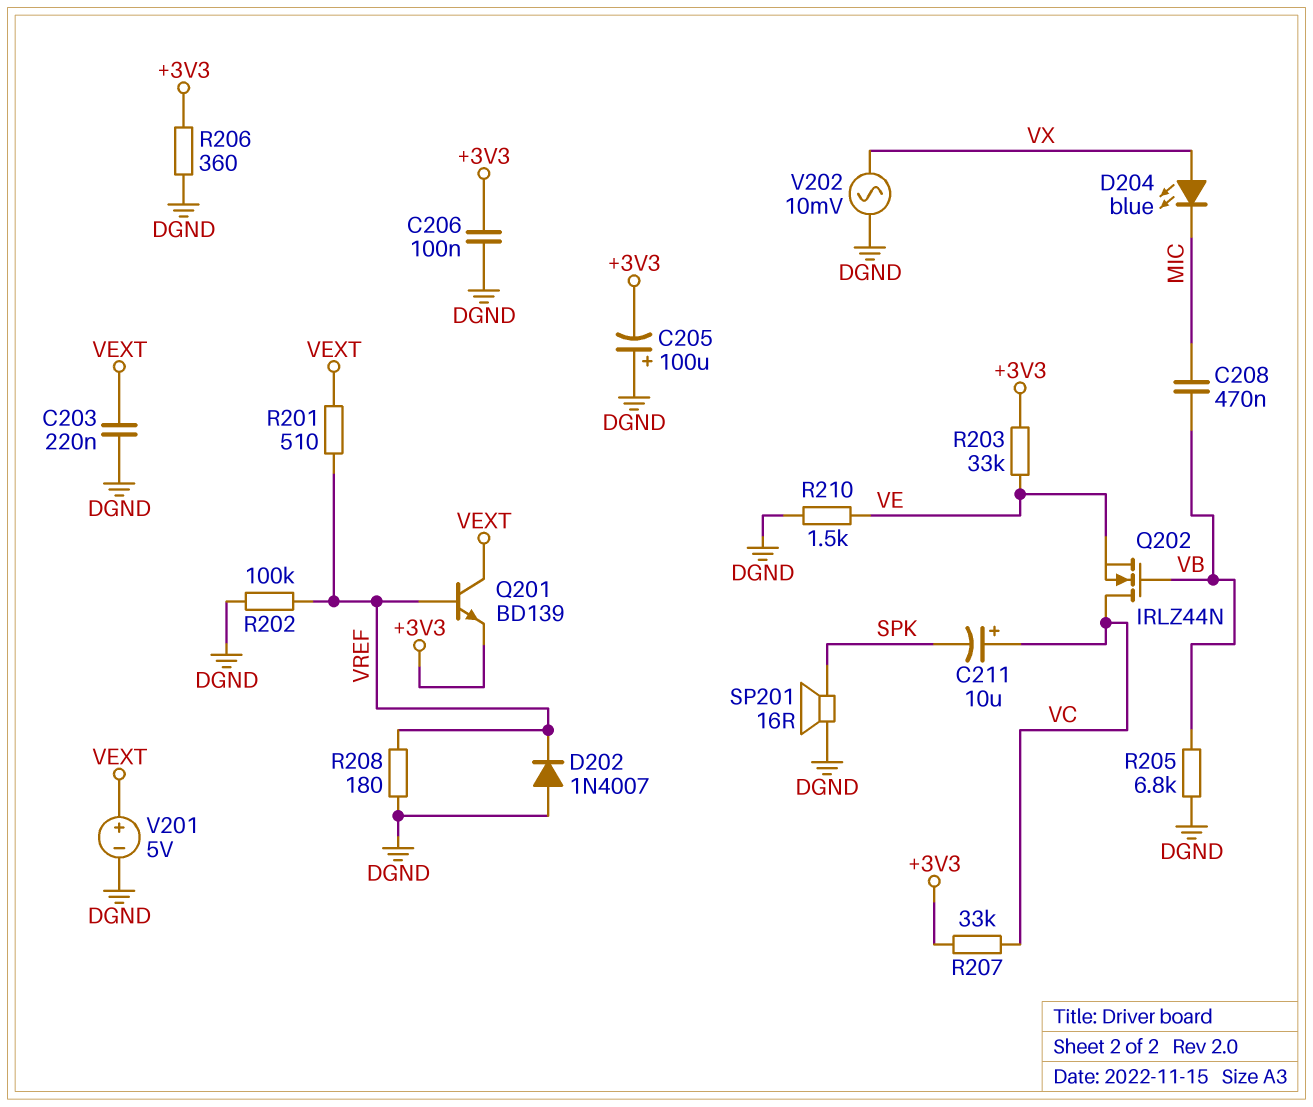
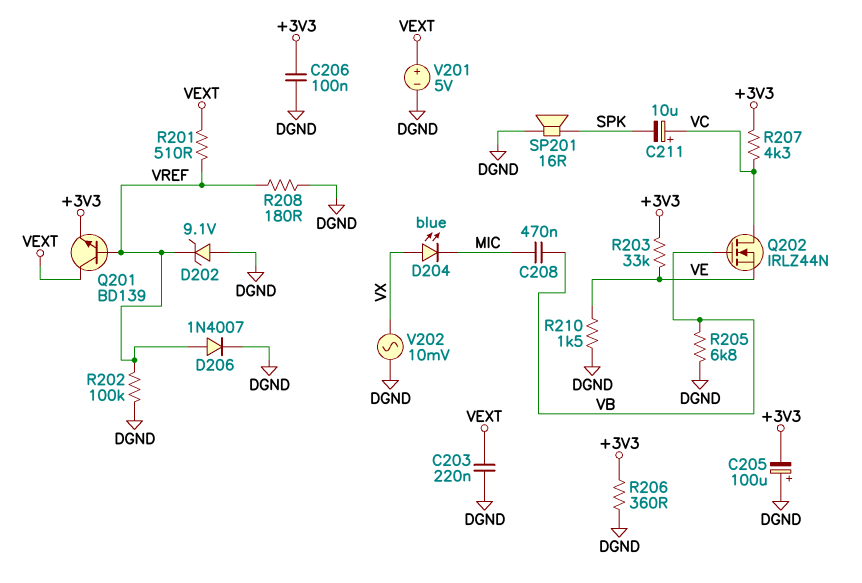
D202: diode 1N4007 (A DGND, K VREF) -> zener 9.1V (A DGND, K VREF)
D206: none -> diode 1N4007 (A VREF, K DGND)
R207: 33k (+3V3, VC) -> 4.3k (+3V3, VC)

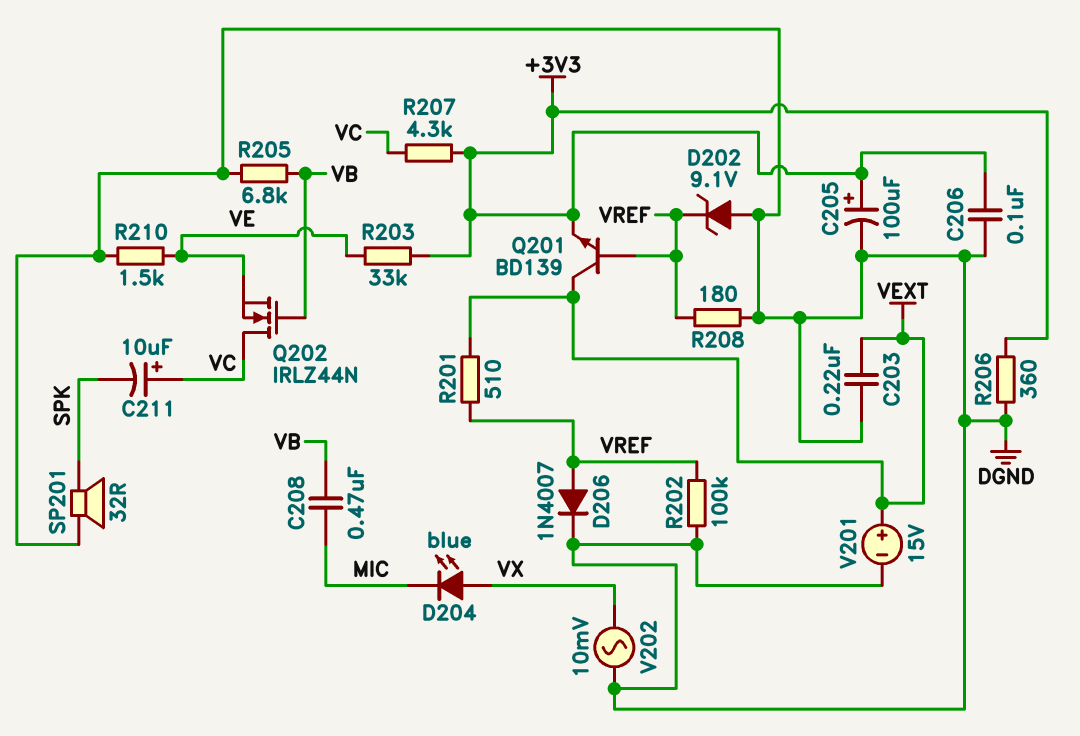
C205: 100uF (plus DGND, minus +3V3) -> 100uF (plus +3V3, minus DGND)
SP201: speaker 16R (DGND, SPK) -> speaker 32R (DGND, SPK)
V201: 5V (plus VEXT, minus DGND) -> 15V (plus VEXT, minus DGND)

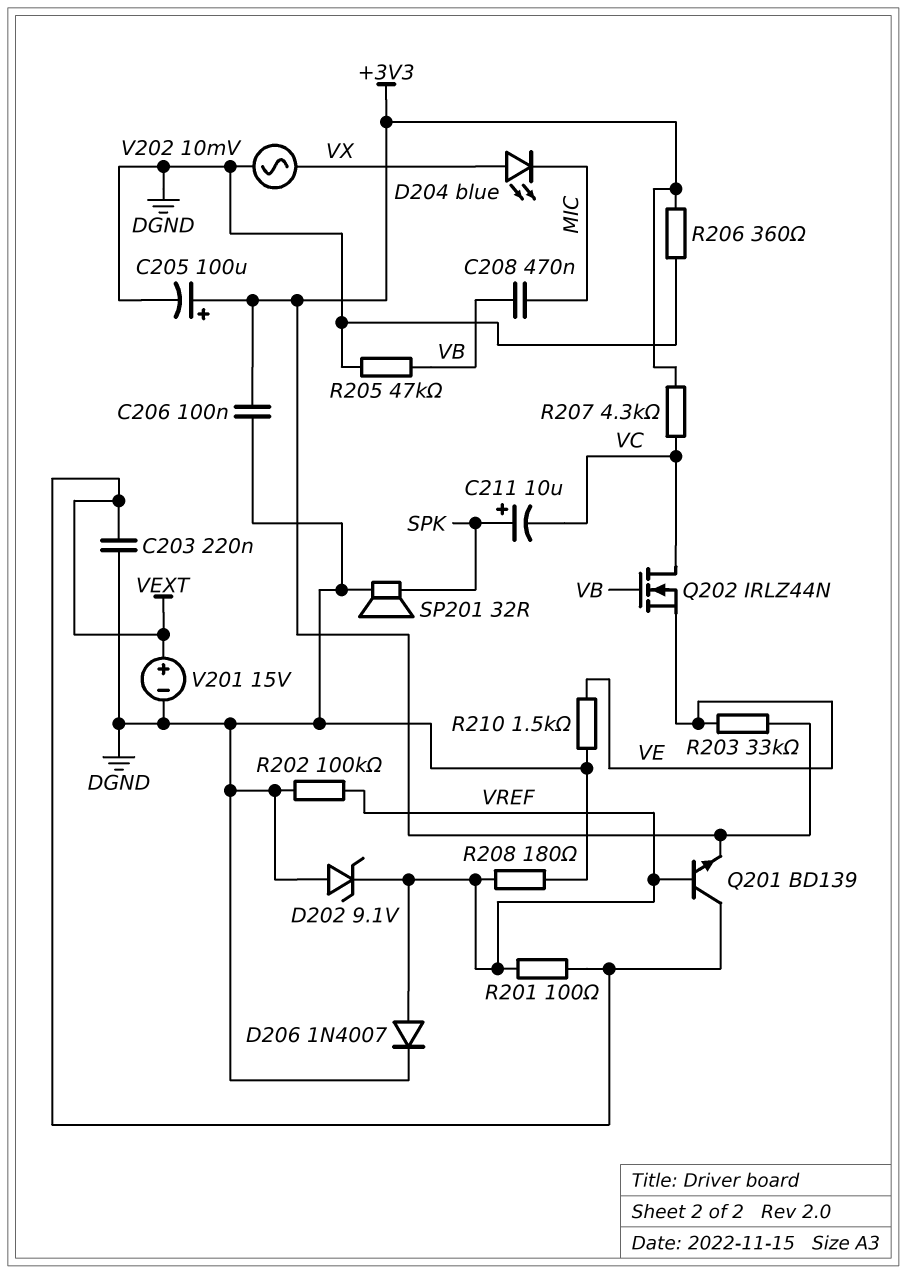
C211: 10uF (plus VC, minus SPK) -> 10uF (plus SPK, minus VC)
R201: 510 (VEXT, VREF) -> 100 (VEXT, VREF)
R205: 6.8k (DGND, VB) -> 47k (DGND, VB)

